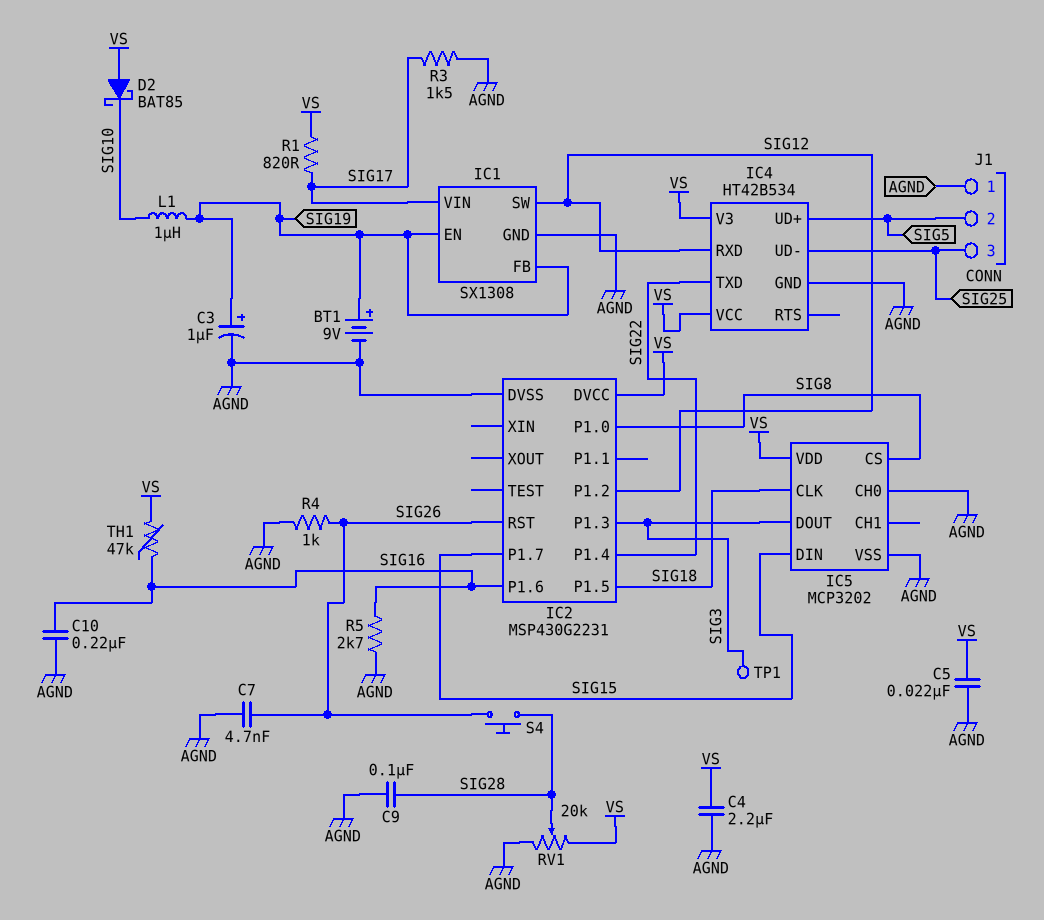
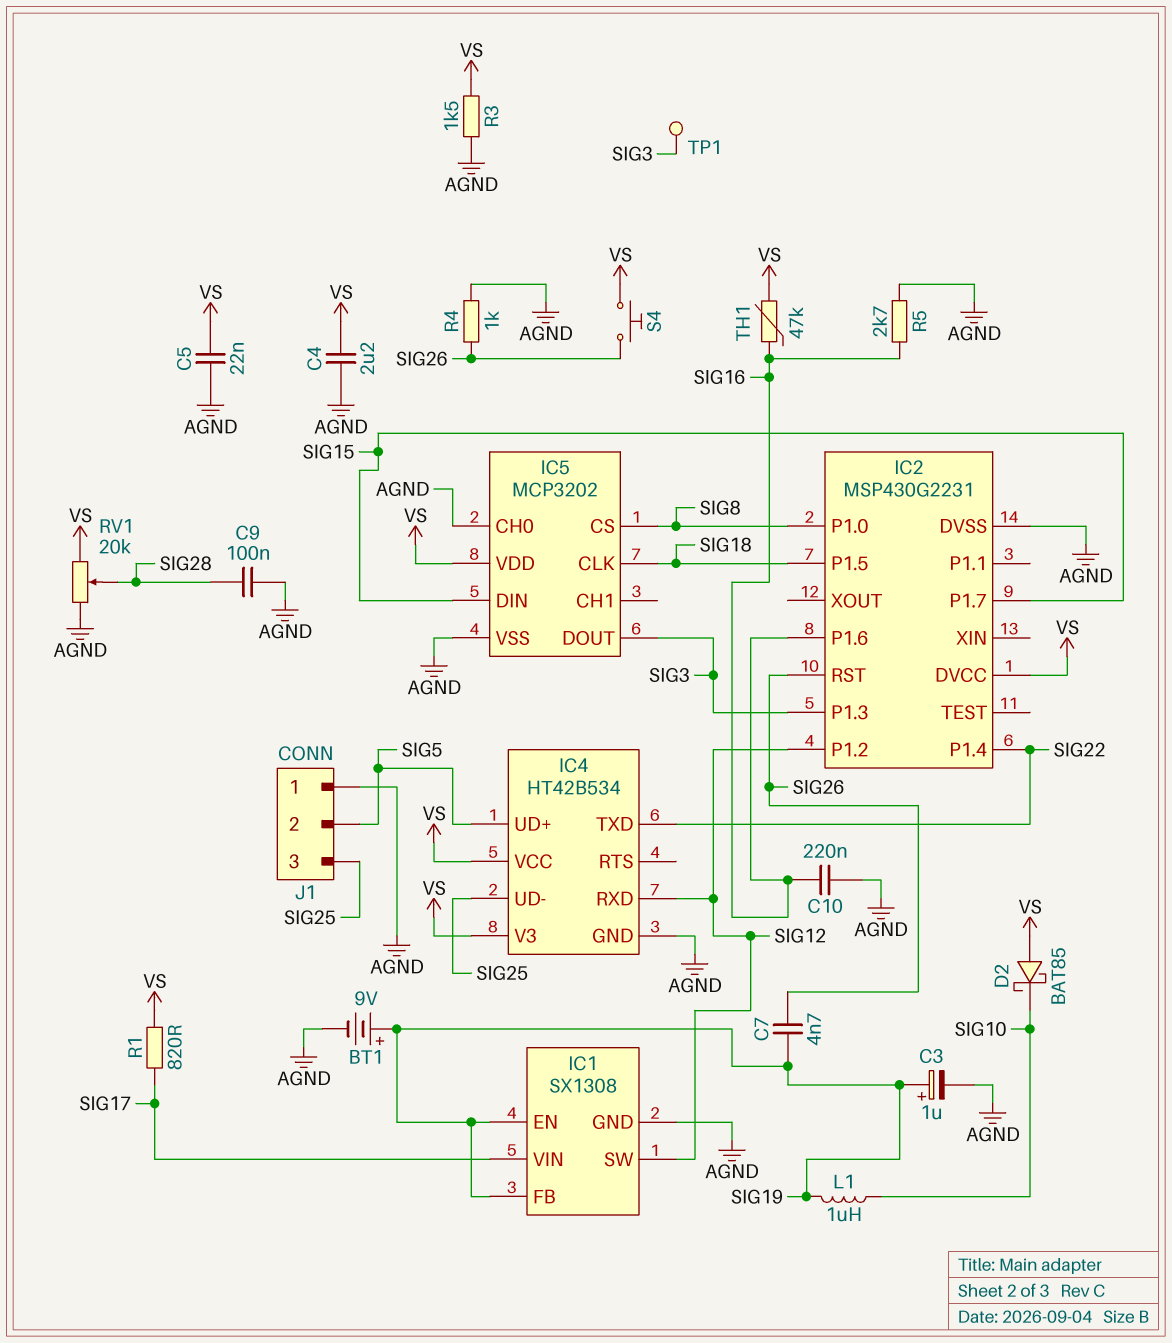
C7: 4.7nF (AGND, SIG26) -> 4.7nF (SIG19, SIG26)
R3: 1.5k (AGND, SIG17) -> 1.5k (AGND, VS)
S4: button (SIG26, SIG28) -> button (SIG26, VS)

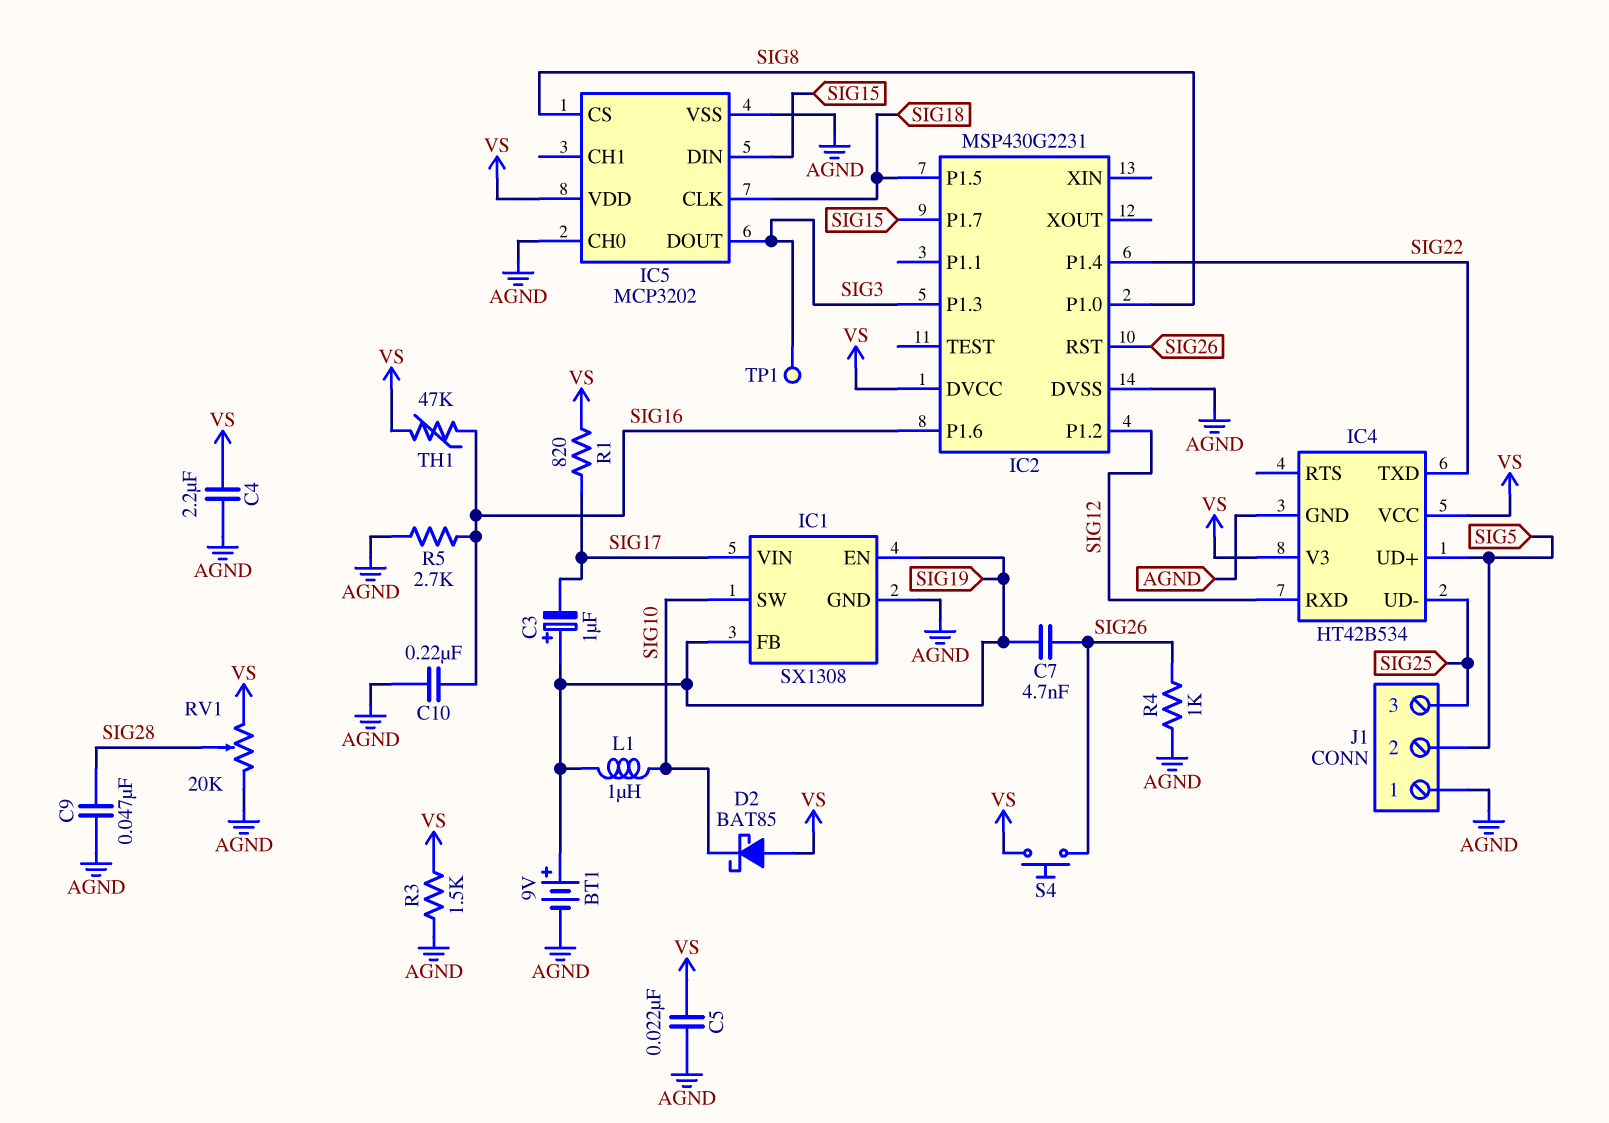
C3: 1uF (plus SIG19, minus AGND) -> 1uF (plus SIG19, minus SIG17)
C9: 100nF (AGND, SIG28) -> 47nF (AGND, SIG28)
IC1 pin SW: SIG12 -> SIG10

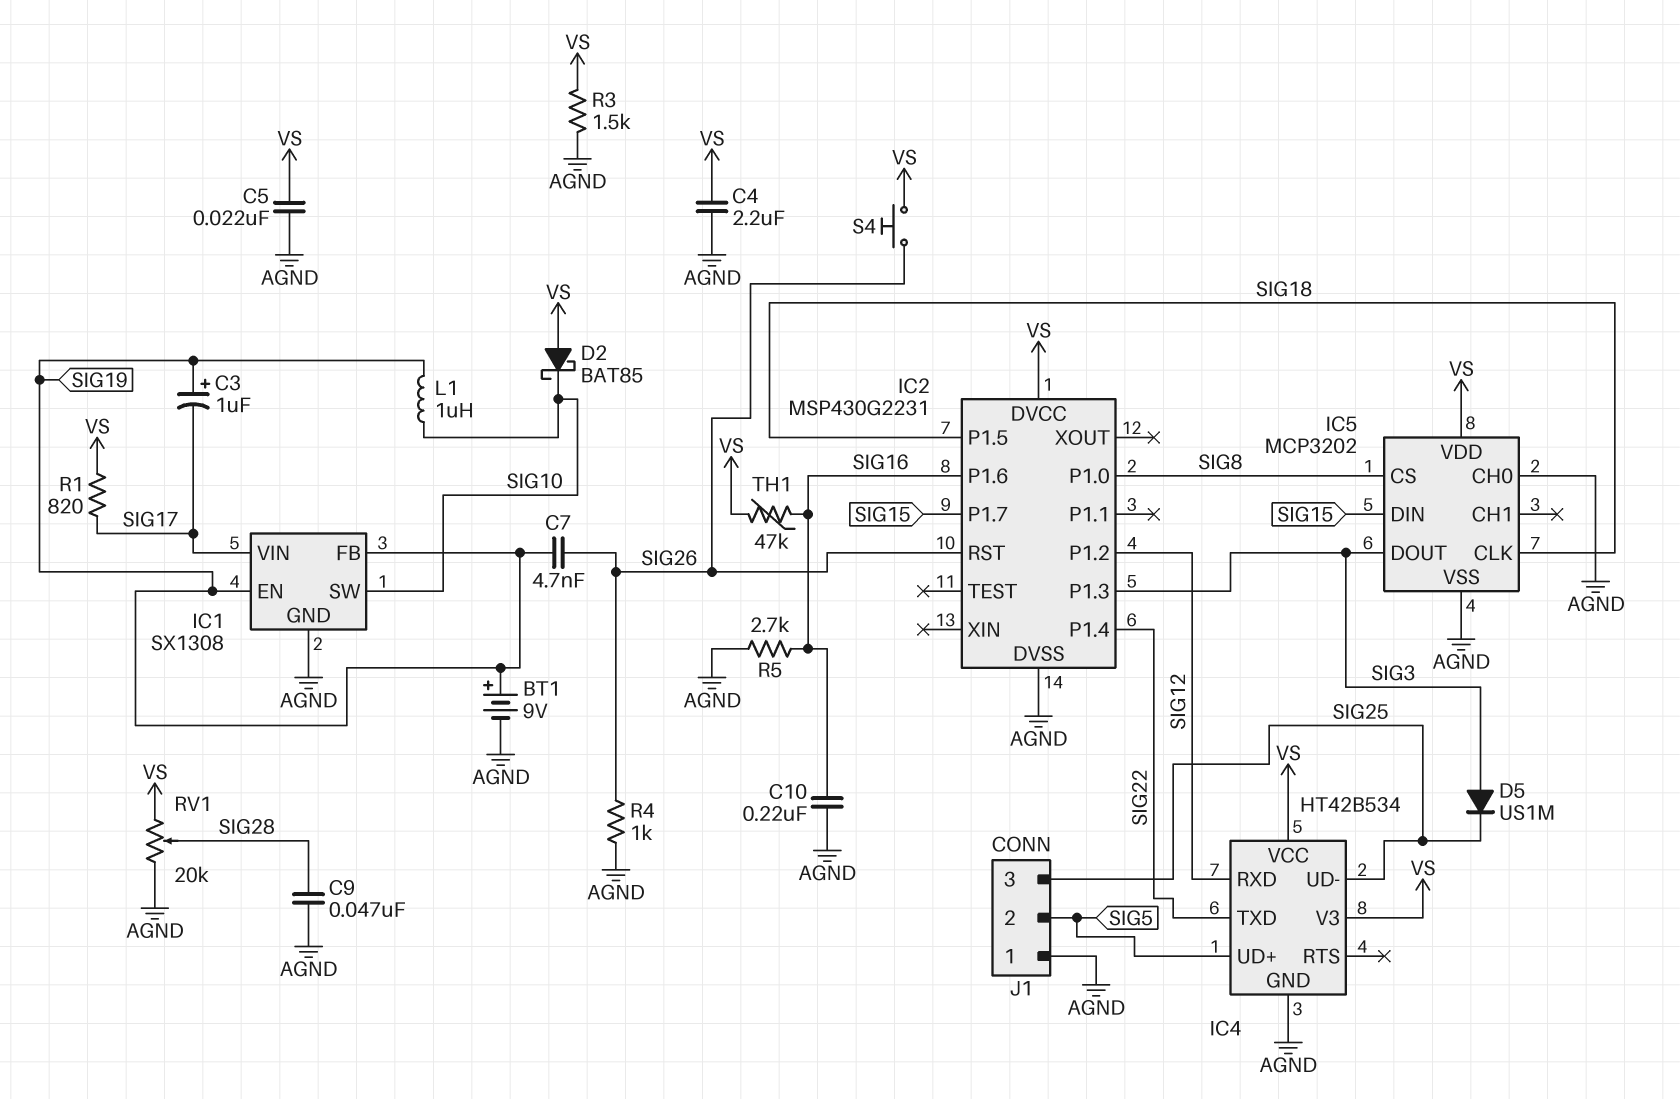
D5: none -> diode US1M (A SIG3, K SIG25)
TP1: test point (SIG3) -> none

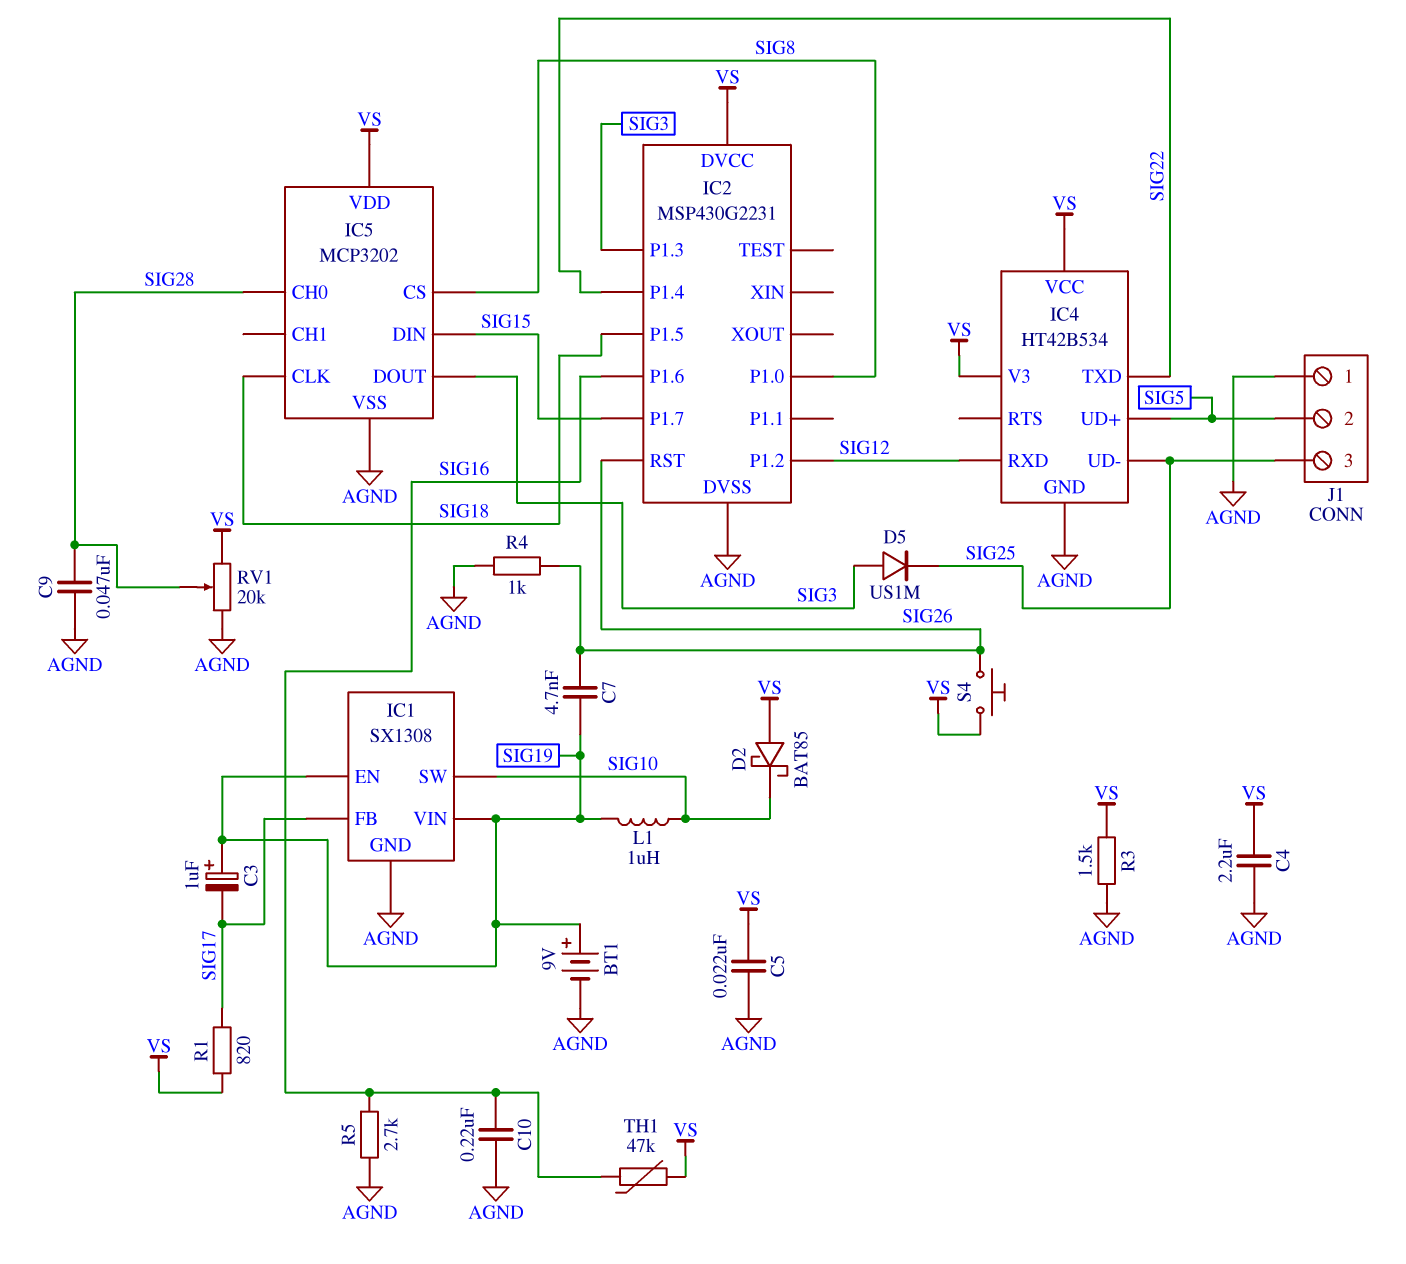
IC1 pin FB: SIG19 -> SIG17
IC1 pin VIN: SIG17 -> SIG19
IC5 pin CH0: AGND -> SIG28

